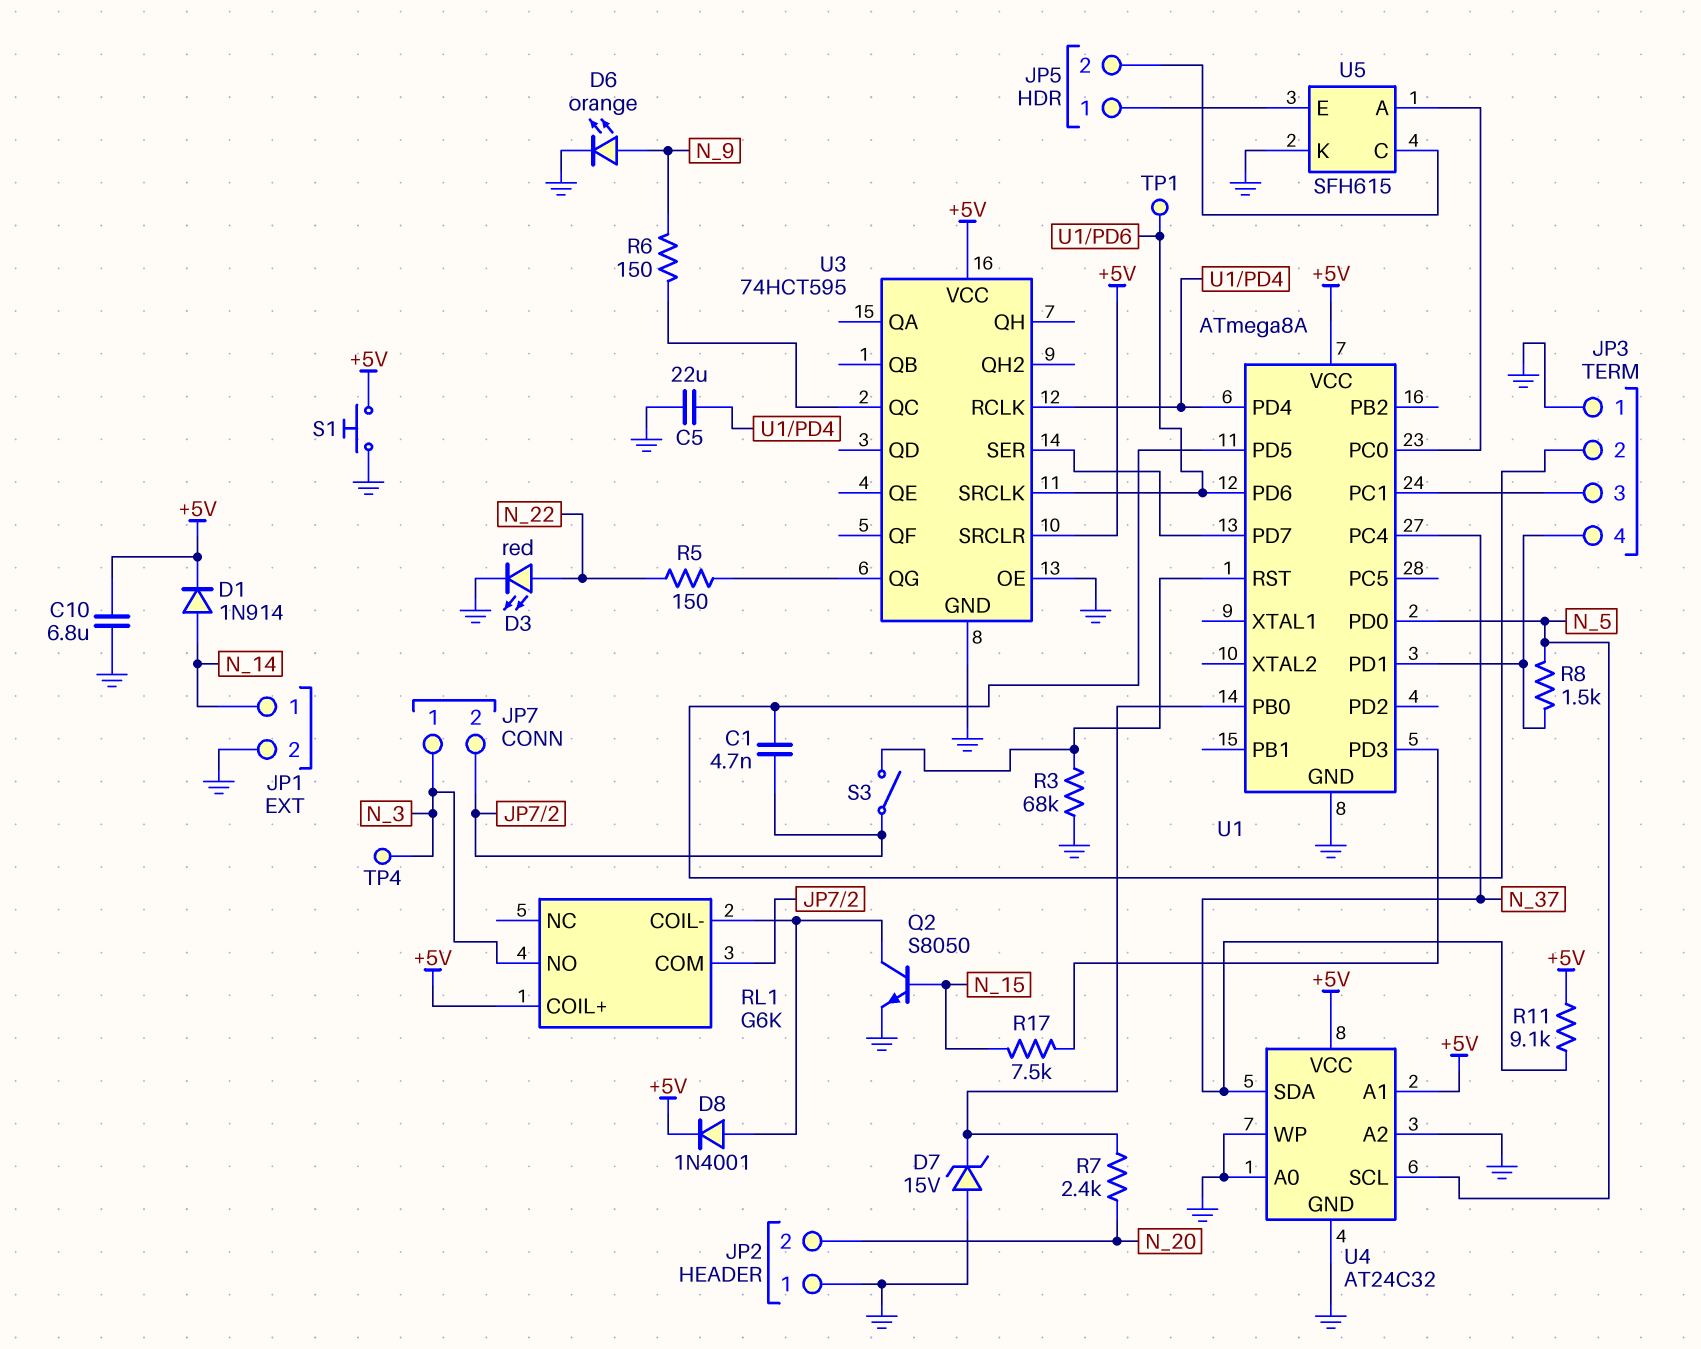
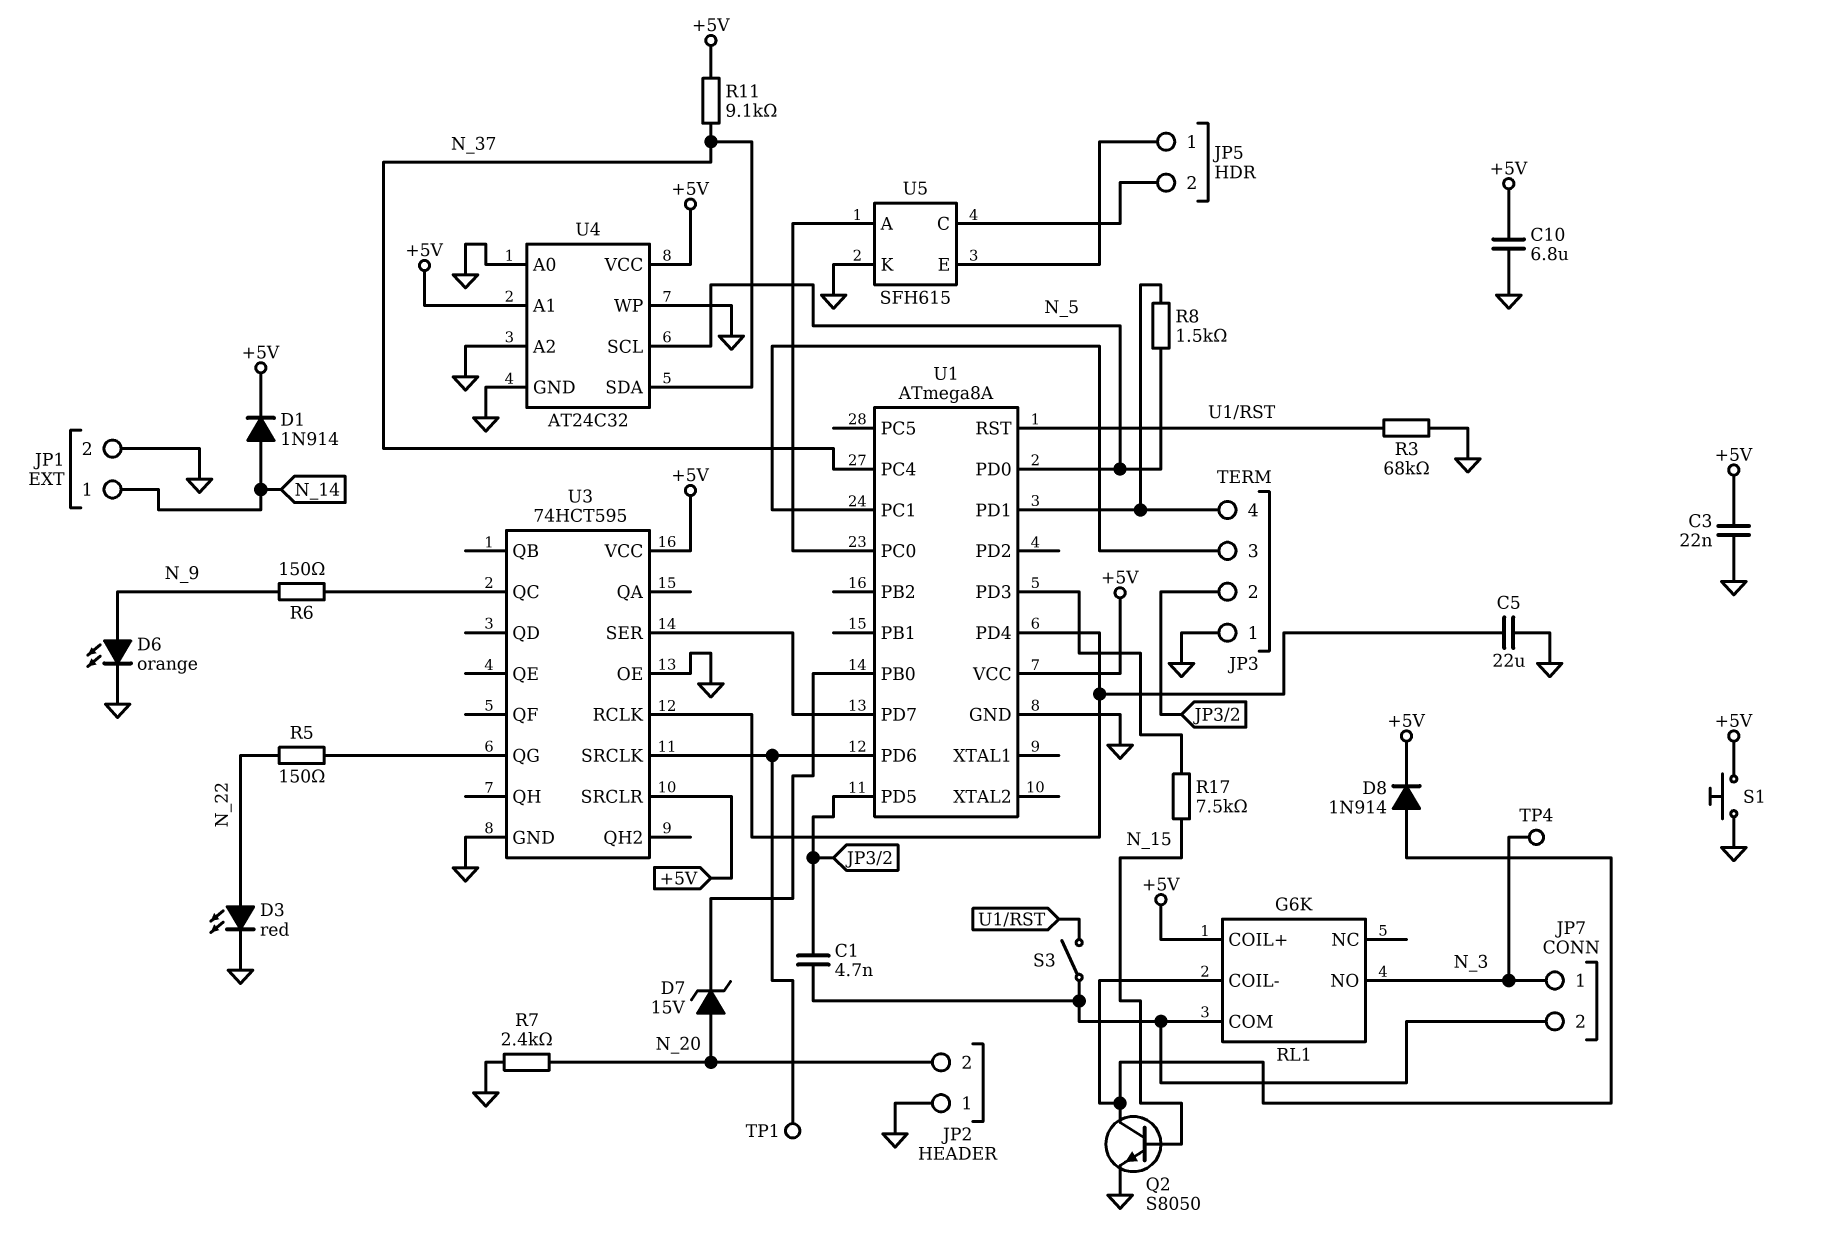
C3: none -> 22nF (+5V, GND)
D7: zener 15V (A GND, K U1/PB0) -> zener 15V (A N_20, K U1/PB0)
D8: diode 1N4001 (A RL1/COIL-, K +5V) -> diode 1N914 (A RL1/COIL-, K +5V)
R7: 2.4k (N_20, U1/PB0) -> 2.4k (GND, N_20)

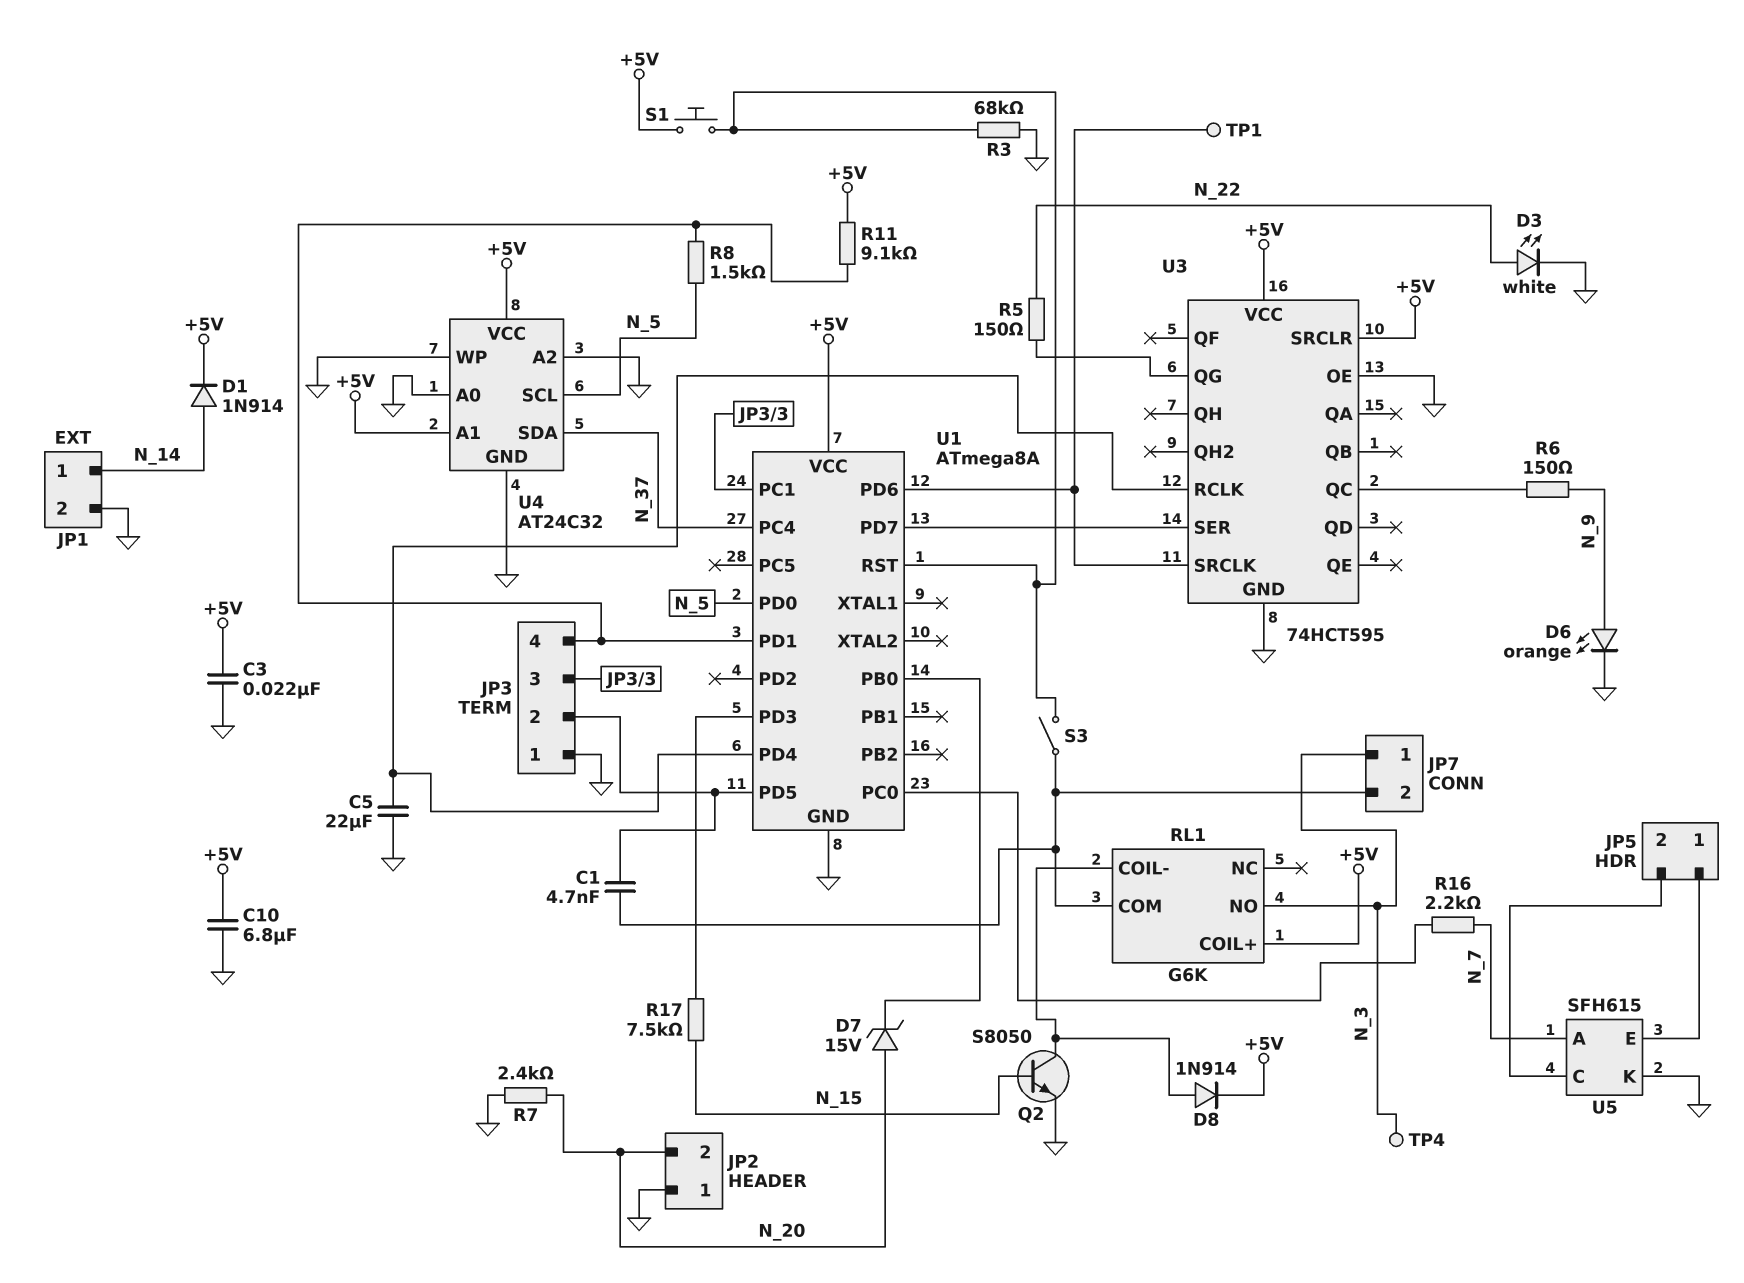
D3: LED red (A N_22, K GND) -> LED white (A N_22, K GND)
R11: 9.1k (+5V, N_37) -> 9.1k (+5V, JP3/4)
R16: none -> 2.2k (N_7, U1/PC0)
S1: button (+5V, GND) -> button (+5V, U1/RST)
U5 pin A: U1/PC0 -> N_7

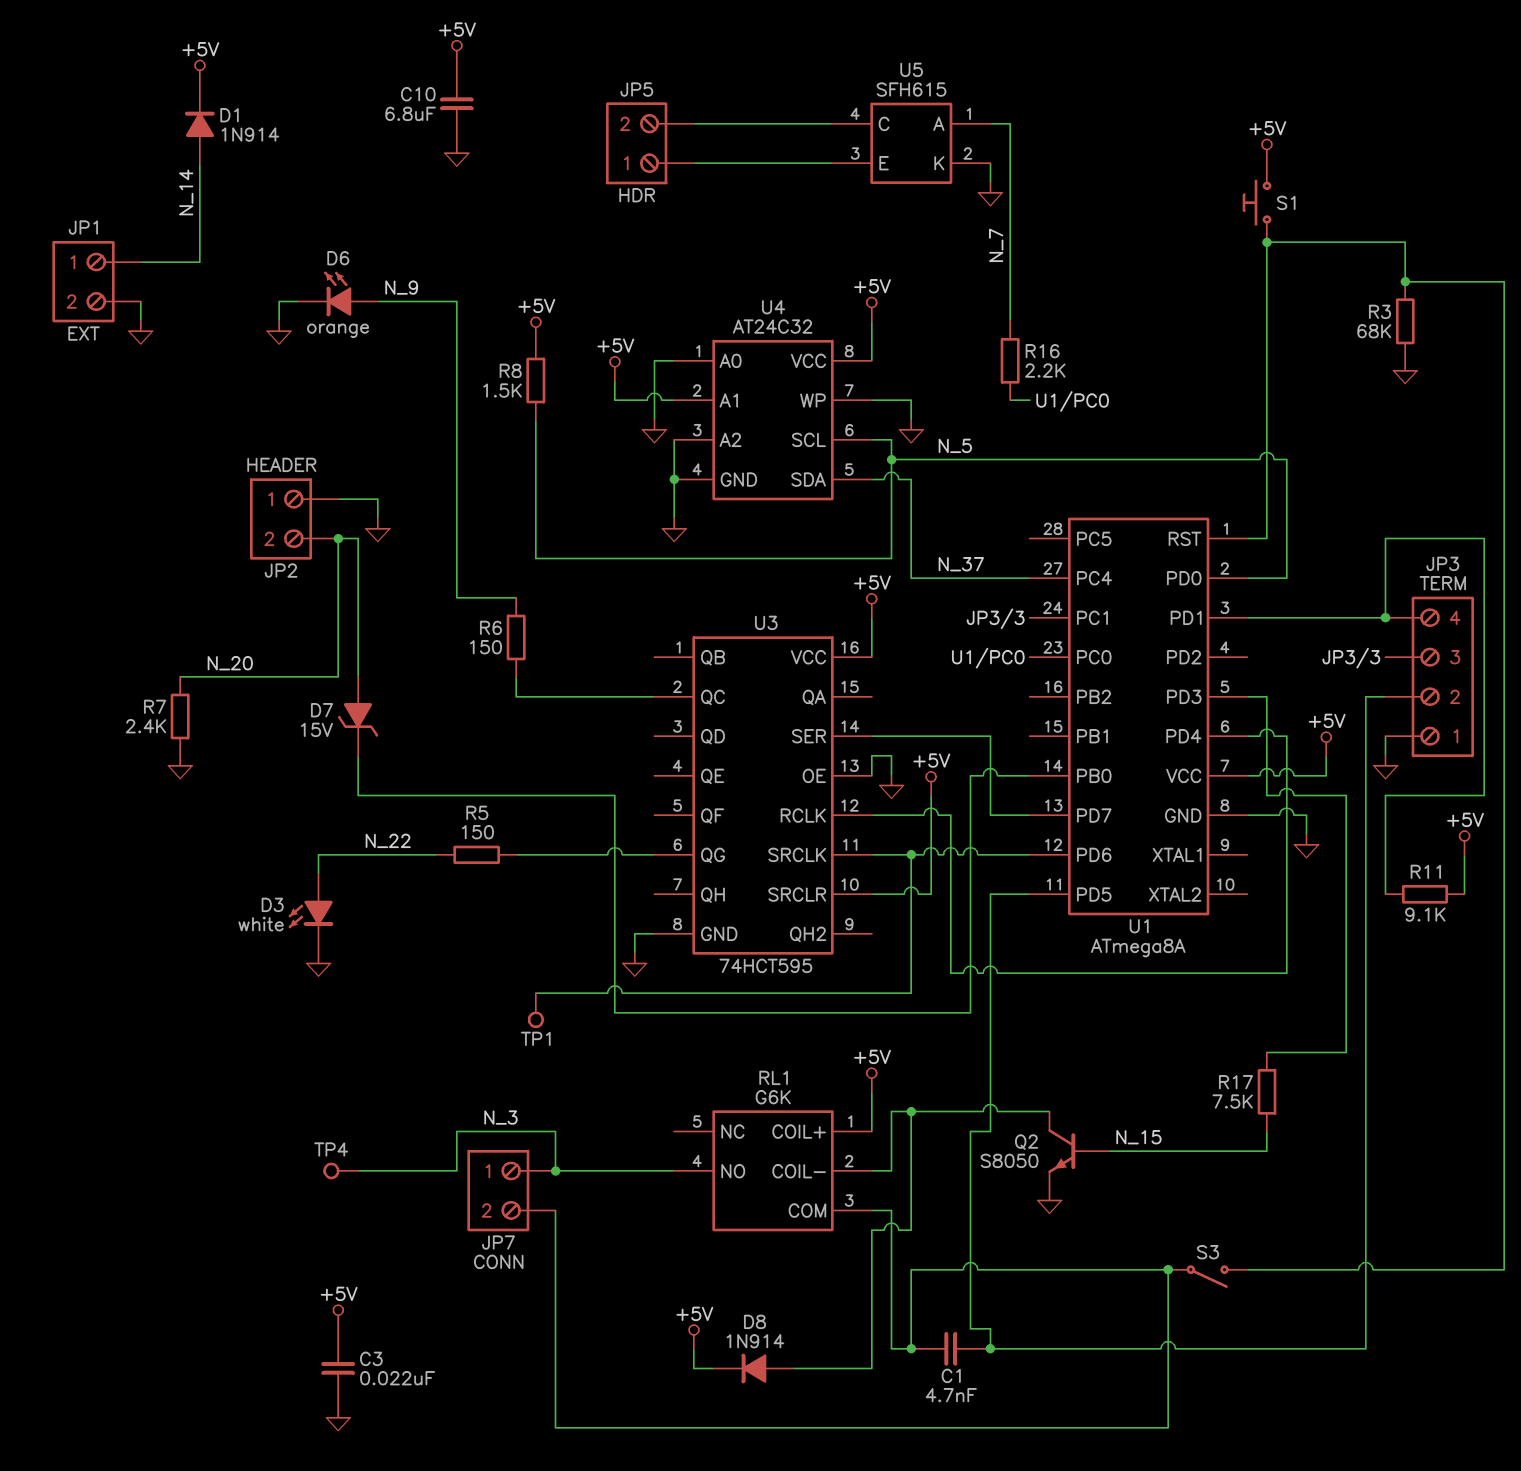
C5: 22uF (GND, U1/PD4) -> none
R8: 1.5k (JP3/4, N_5) -> 1.5k (+5V, N_5)

